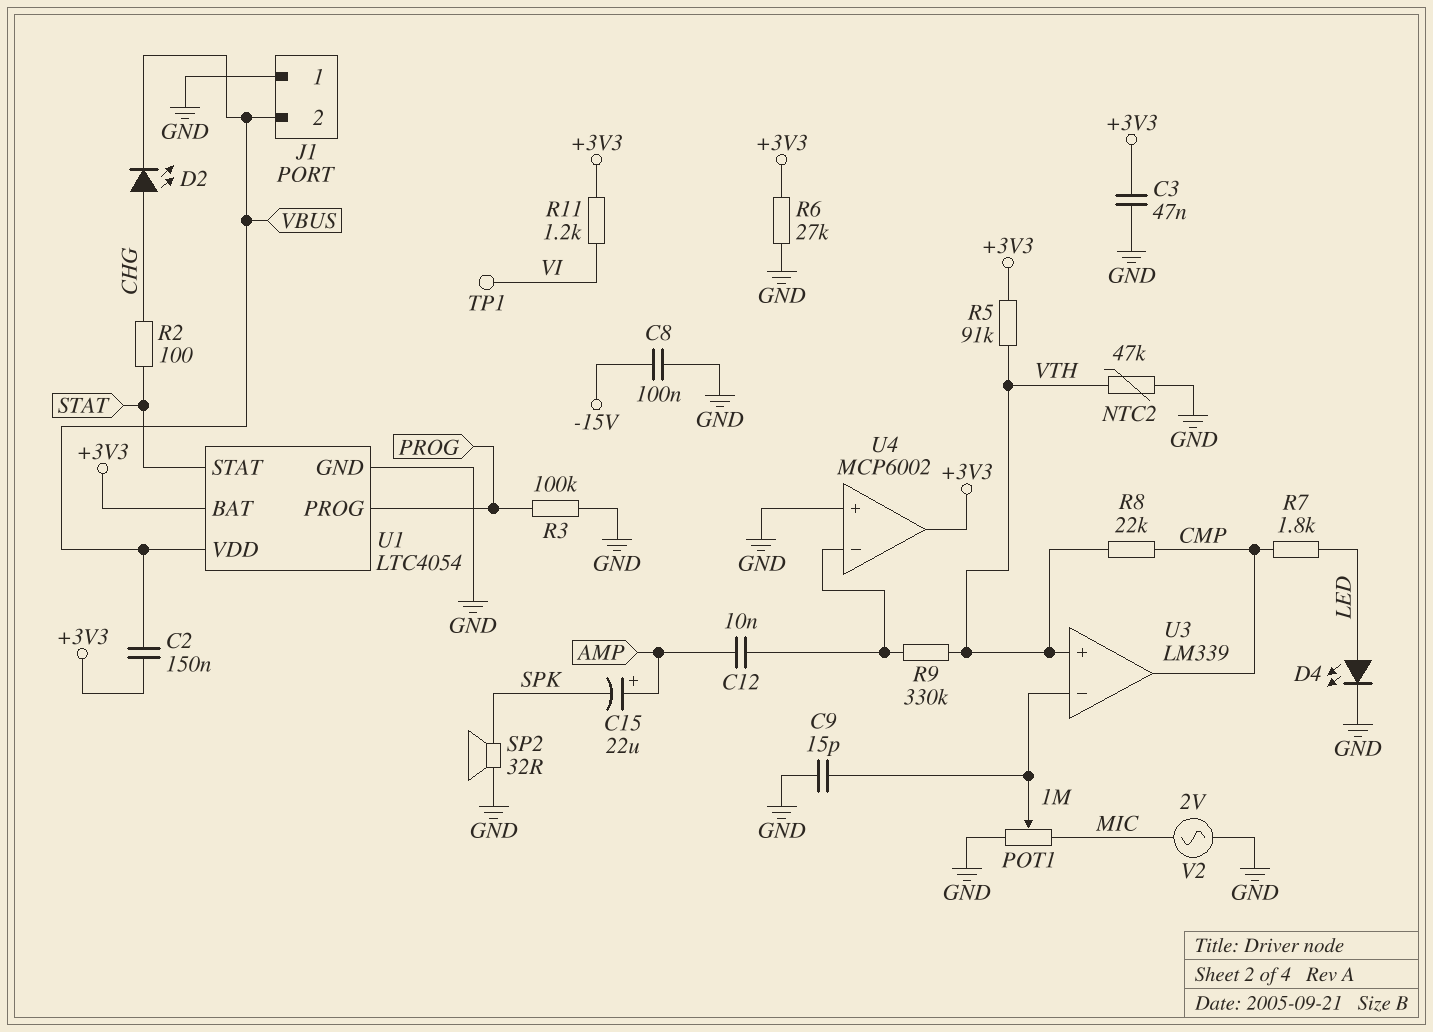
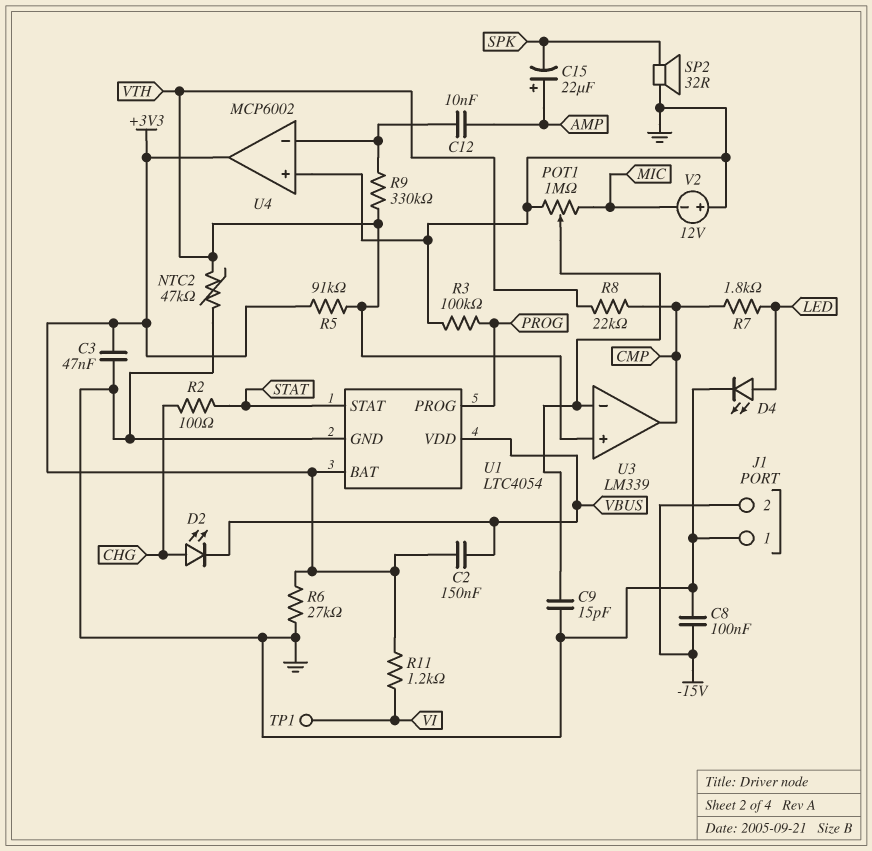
J1 pin 2: VBUS -> -15V
V2: AC 2V (GND, MIC) -> 12V (plus GND, minus MIC)

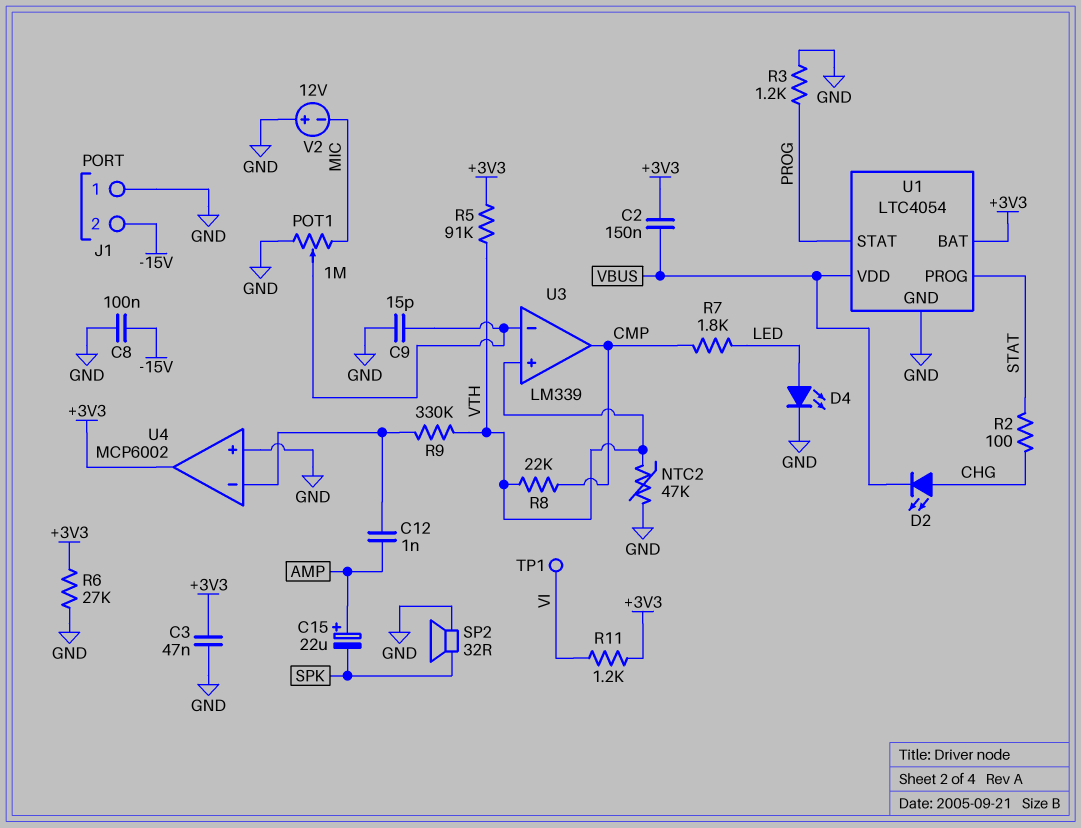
C12: 10nF (AMP, U4/in-) -> 1nF (AMP, U4/in-)
R3: 100k (GND, PROG) -> 1.2k (GND, PROG)
U1 pin PROG: PROG -> STAT
U1 pin STAT: STAT -> PROG

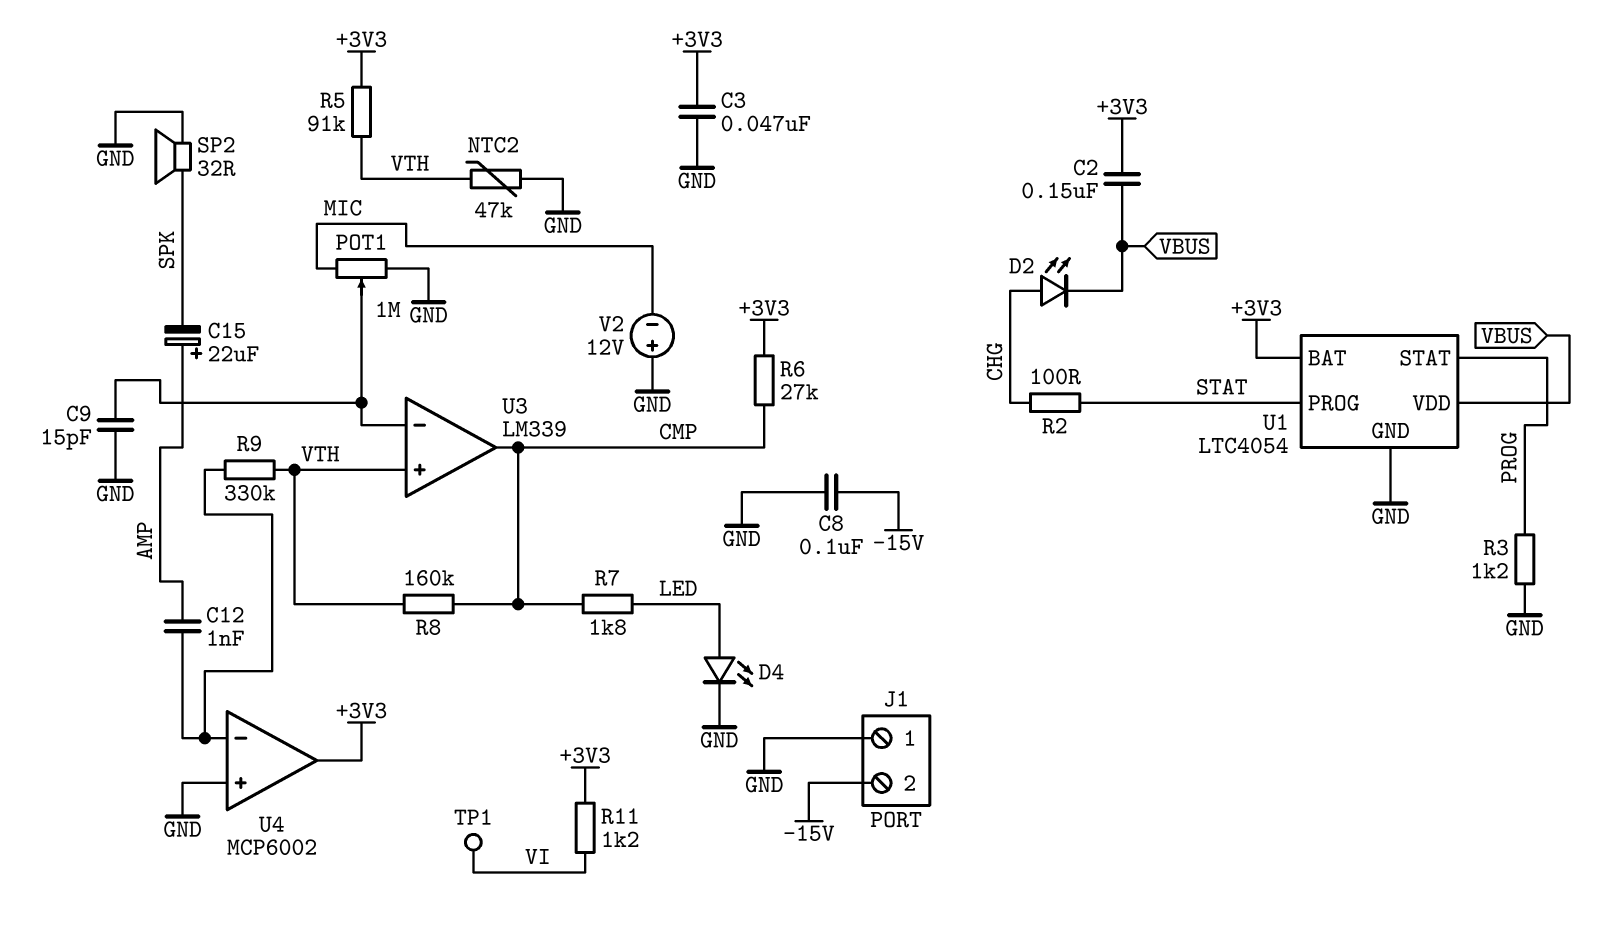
R6: 27k (+3V3, GND) -> 27k (+3V3, CMP)
R8: 22k (CMP, VTH) -> 160k (CMP, VTH)

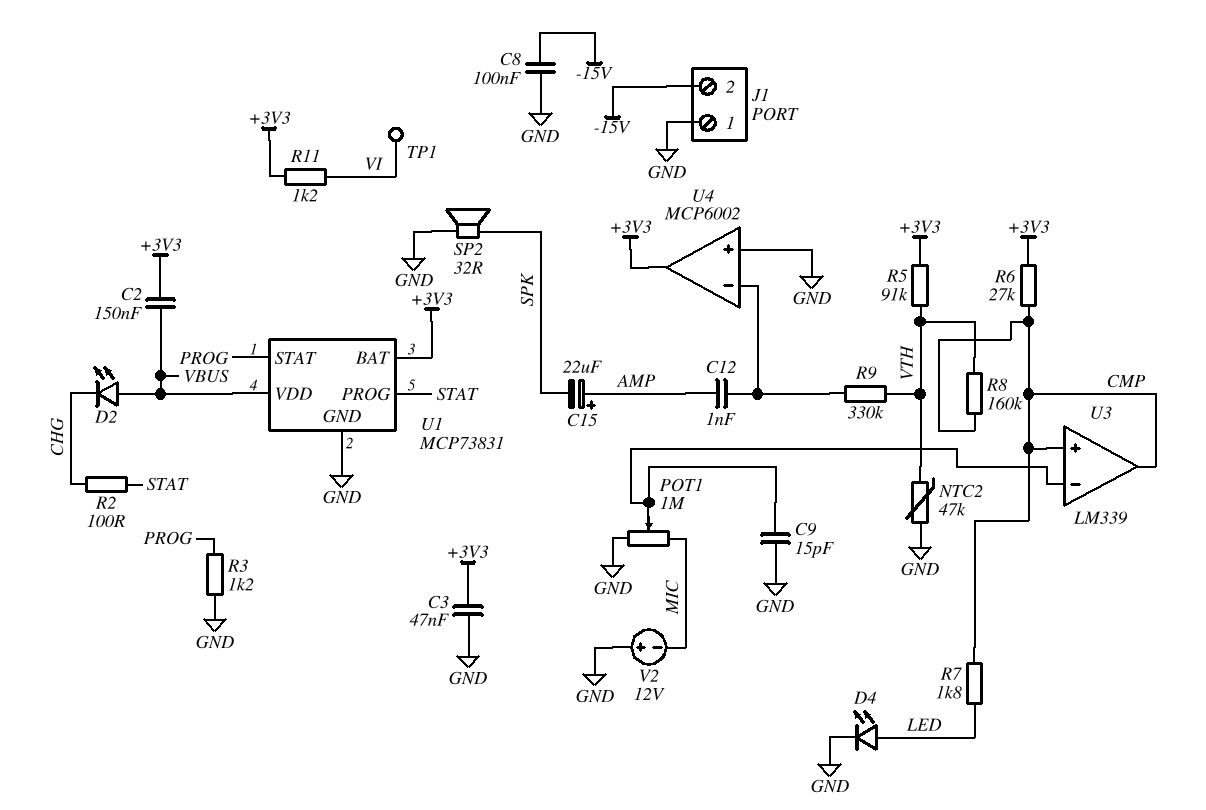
D2: LED (A CHG, K VBUS) -> LED (A VBUS, K CHG)
U1: LTC4054 -> MCP73831
U3 pin in+: VTH -> CMP

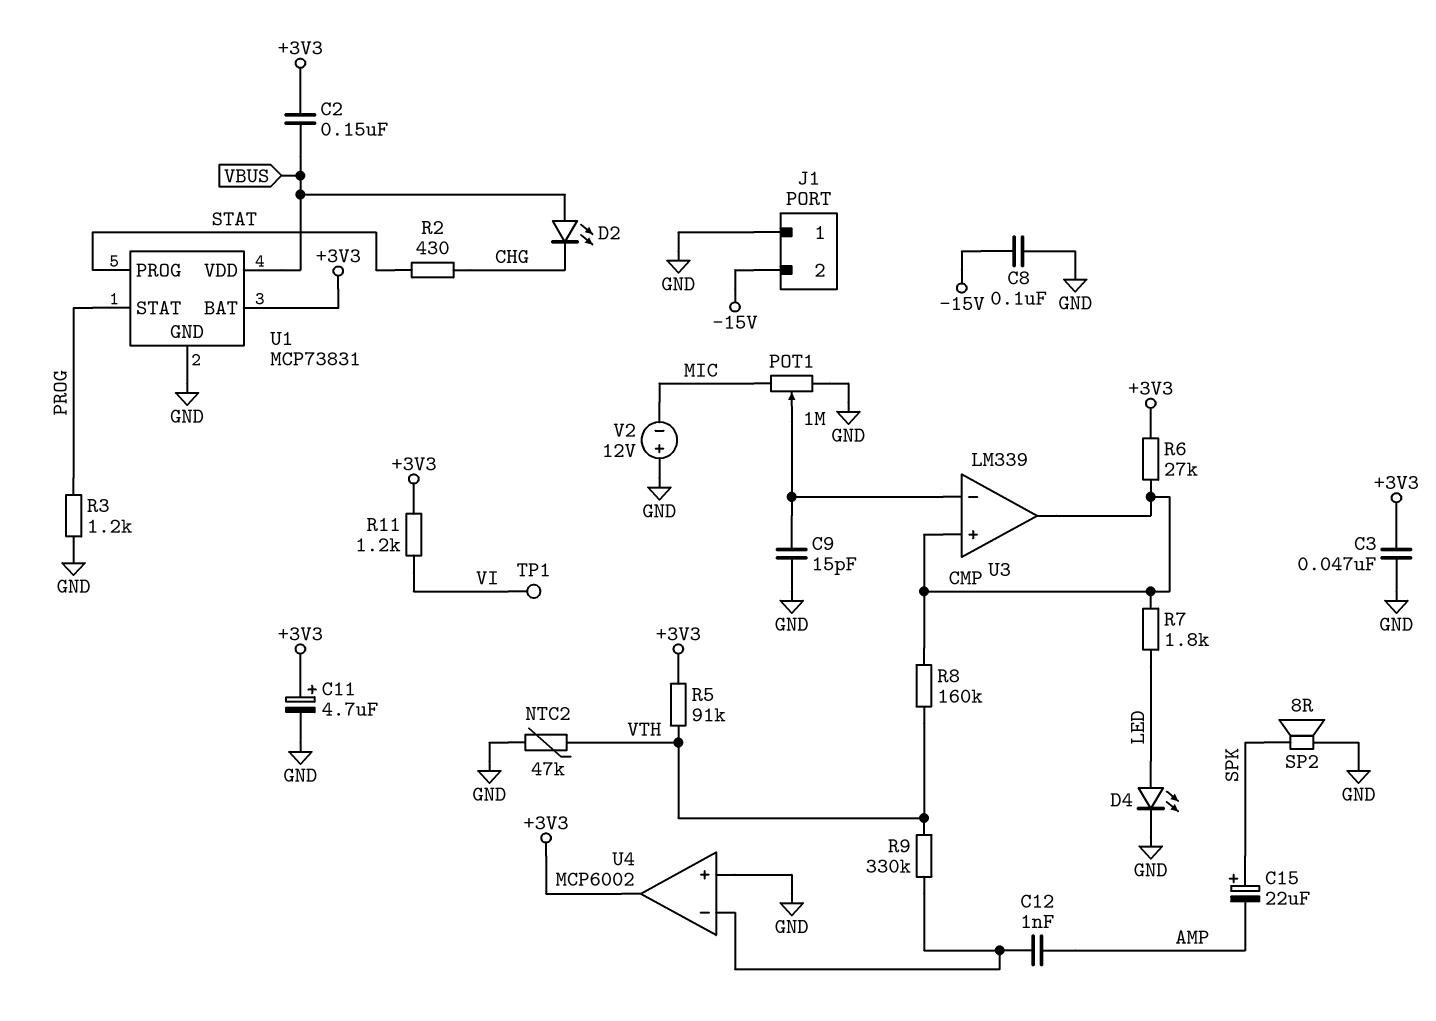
C11: none -> 4.7uF (plus +3V3, minus GND)
C15: 22uF (plus AMP, minus SPK) -> 22uF (plus SPK, minus AMP)
R2: 100 (CHG, STAT) -> 430 (CHG, STAT)
SP2: speaker 32R (GND, SPK) -> speaker 8R (GND, SPK)

